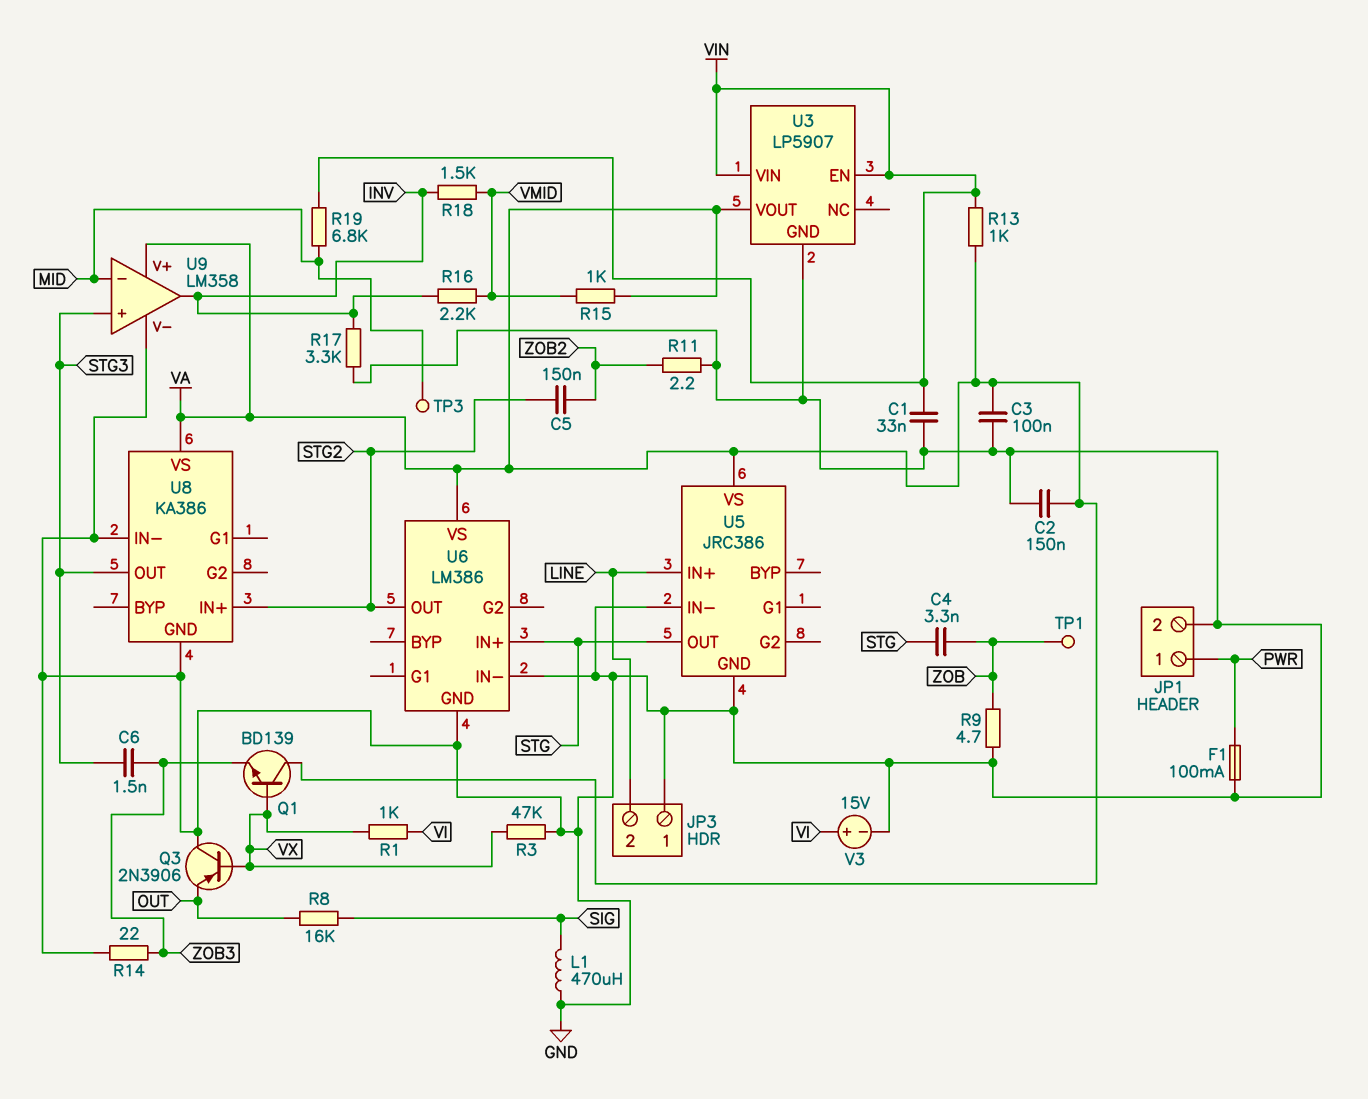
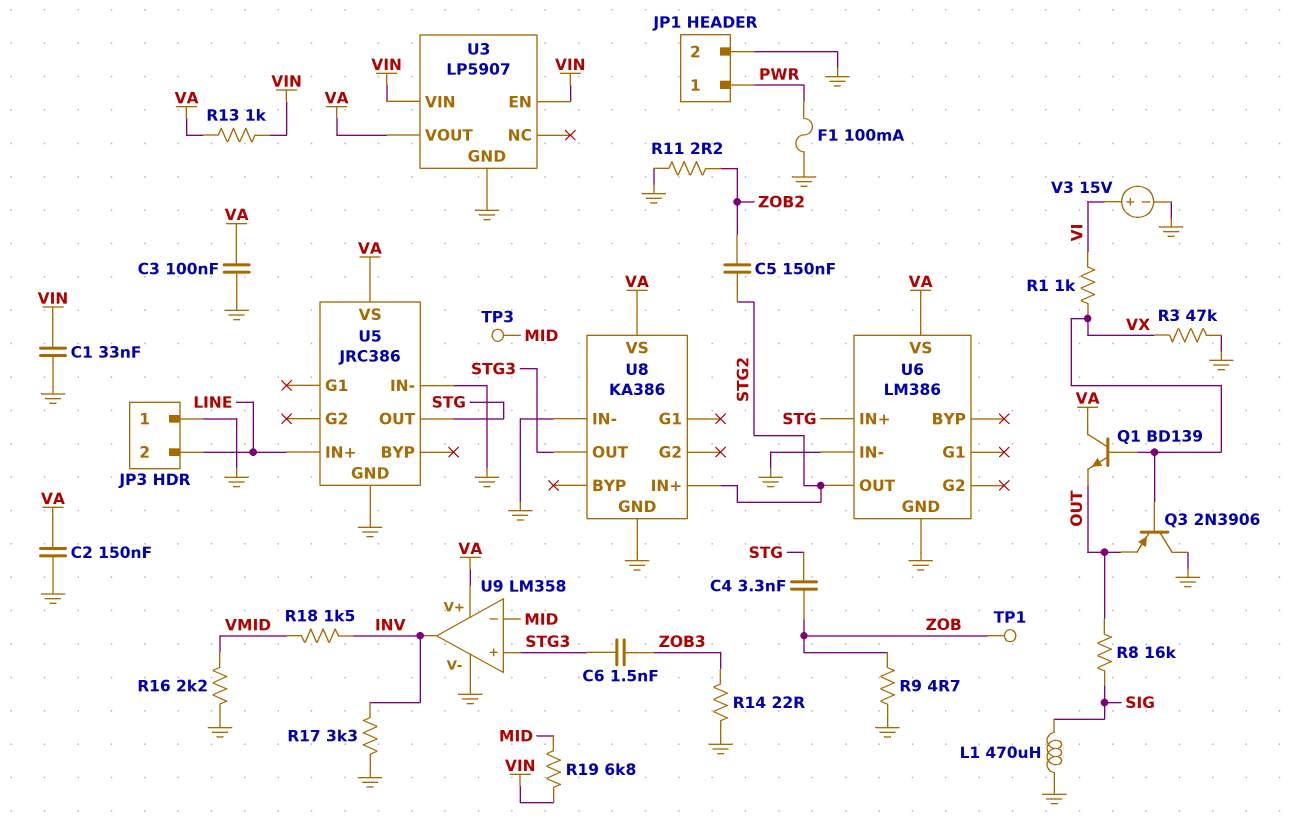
Q1: NPN BD139 (B VX, C VA, E ZOB3) -> NPN BD139 (B VX, C VA, E OUT)
R15: 1k (VA, VMID) -> none
R16: 2.2k (INV, VMID) -> 2.2k (GND, VMID)

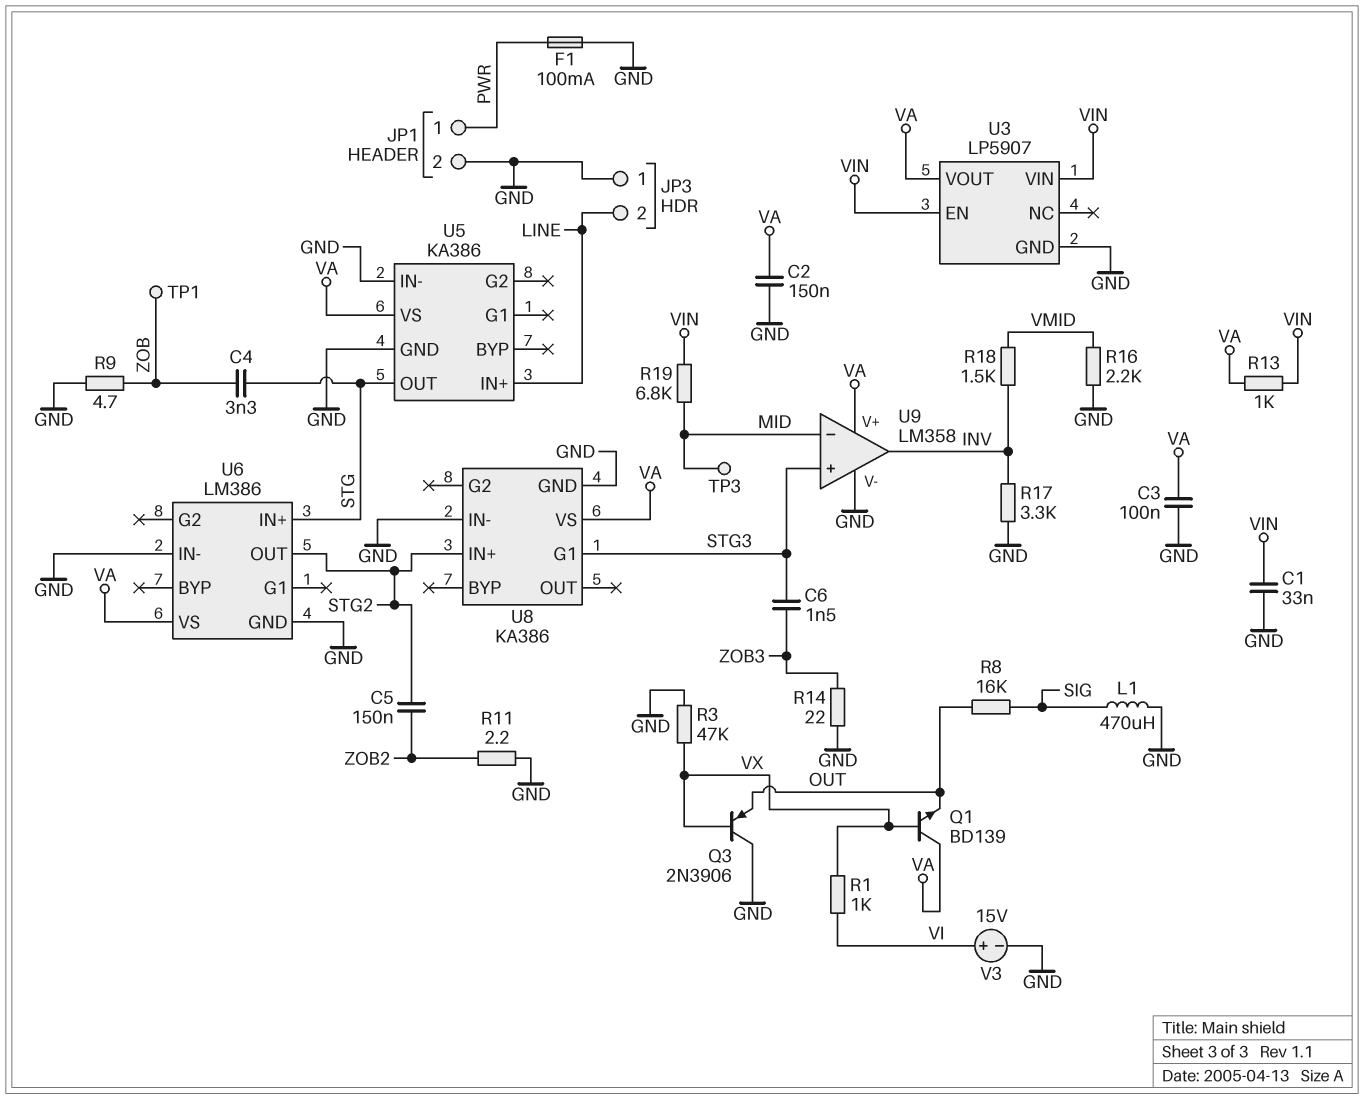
U5: JRC386 -> KA386
U8 pin G1: none -> STG3
U8 pin OUT: STG3 -> none

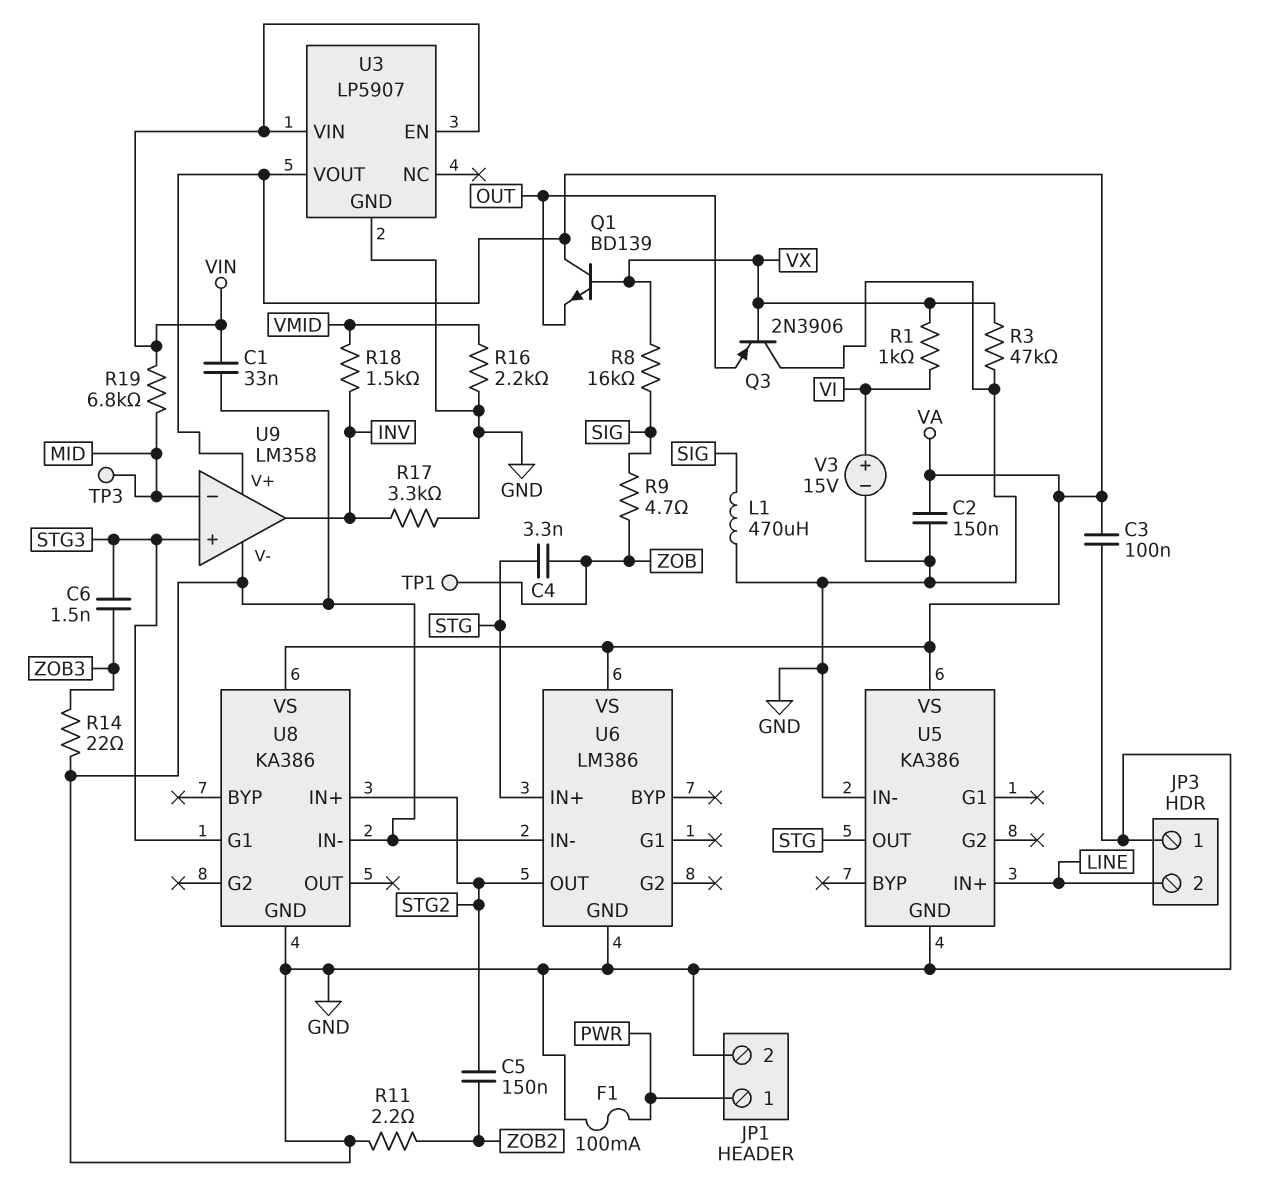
R8: 16k (OUT, SIG) -> 16k (SIG, VX)
R9: 4.7 (GND, ZOB) -> 4.7 (SIG, ZOB)
R13: 1k (VA, VIN) -> none

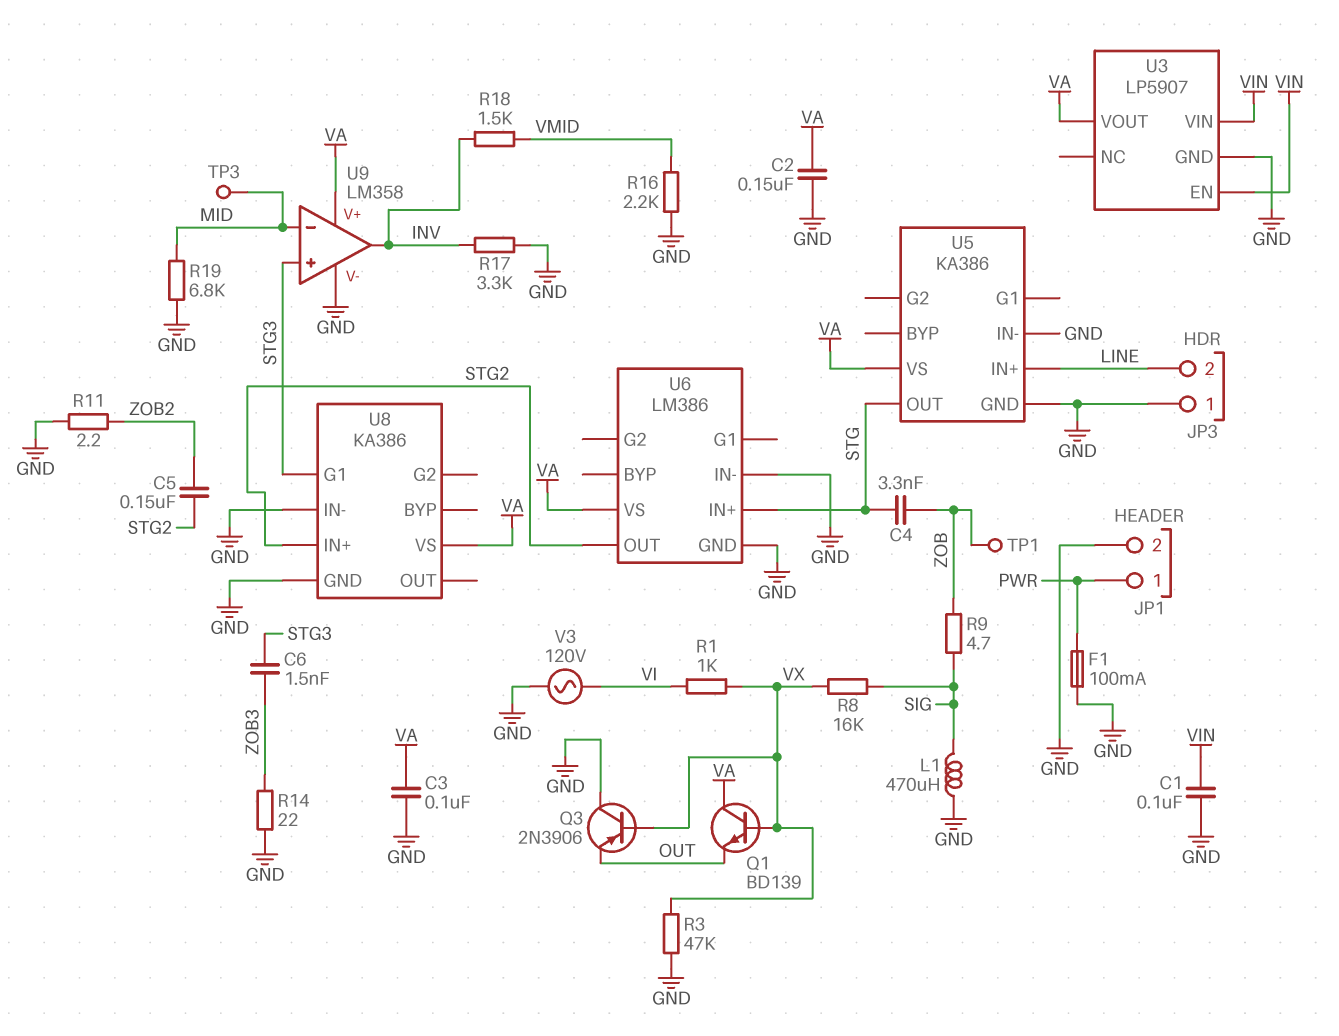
C1: 33nF (GND, VIN) -> 100nF (GND, VIN)
R19: 6.8k (MID, VIN) -> 6.8k (GND, MID)
V3: 15V (plus VI, minus GND) -> AC 120V (GND, VI)

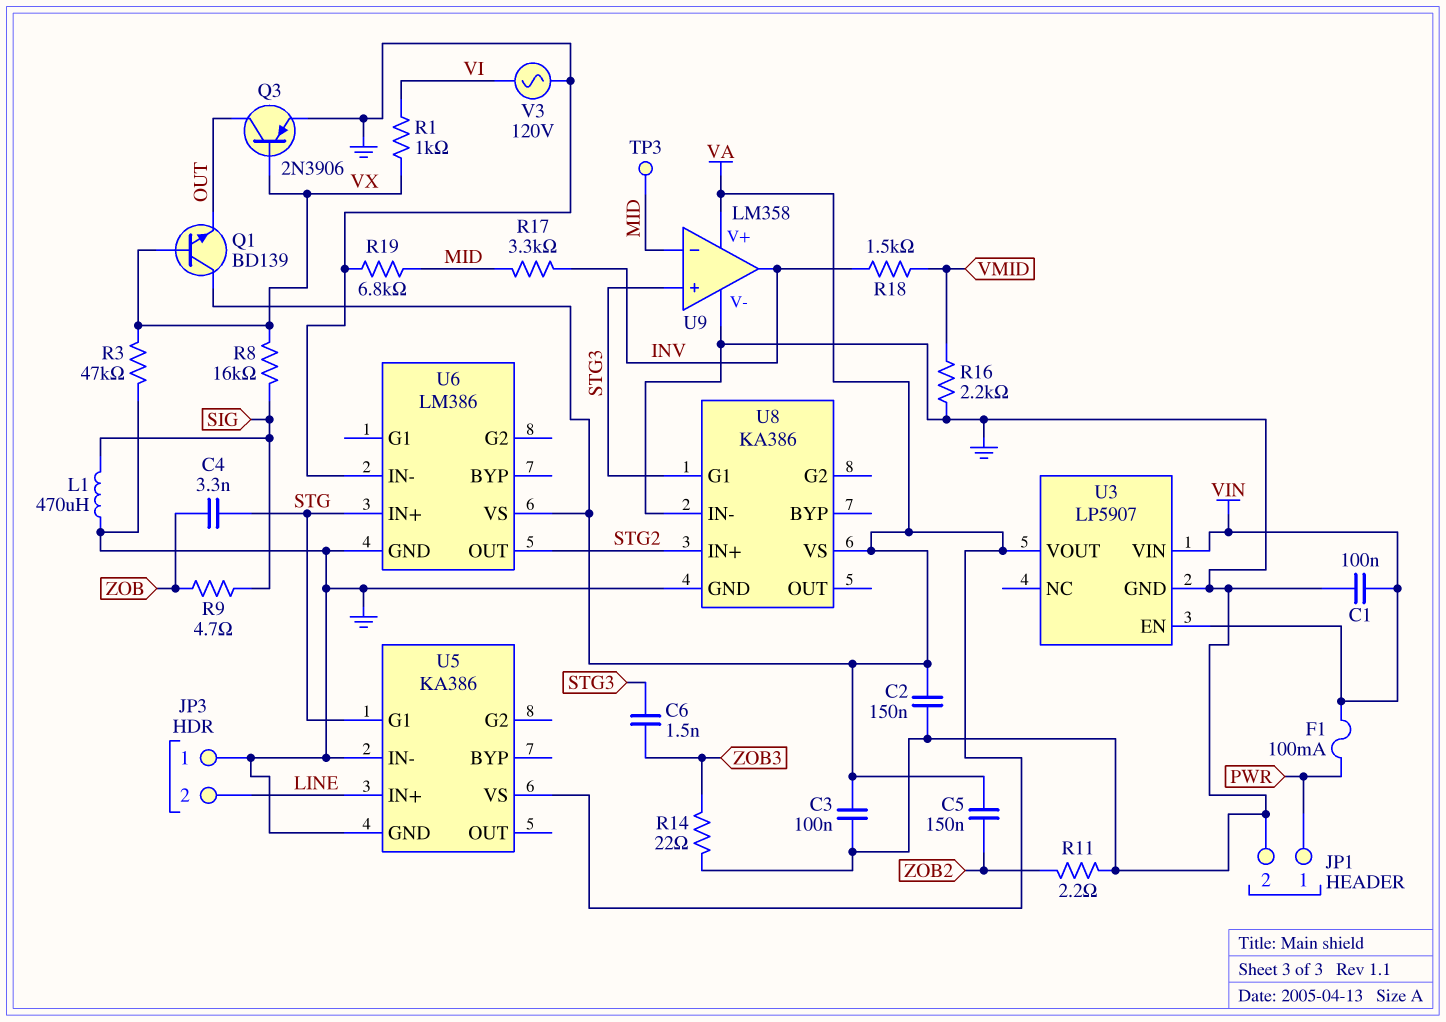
C5: 150nF (STG2, ZOB2) -> 150nF (VA, ZOB2)
F1: 100mA (GND, PWR) -> 100mA (PWR, VIN)
Q3: PNP 2N3906 (B VX, C GND, E OUT) -> PNP 2N3906 (B VX, C OUT, E GND)
R17: 3.3k (GND, INV) -> 3.3k (INV, MID)
TP1: test point (ZOB) -> none
U5 pin G1: none -> STG
U5 pin OUT: STG -> none

